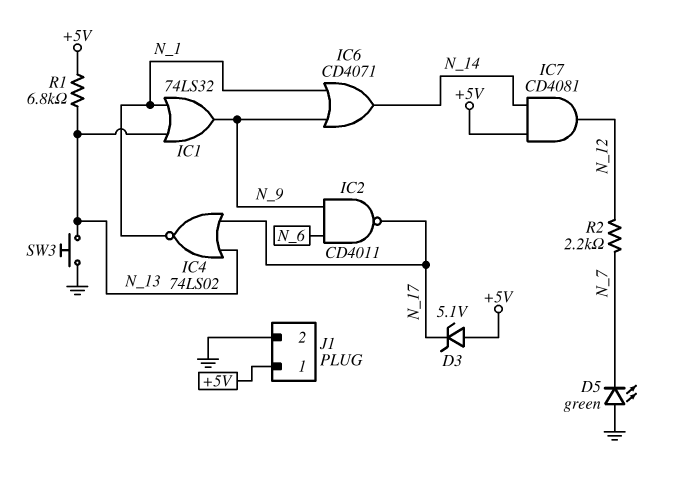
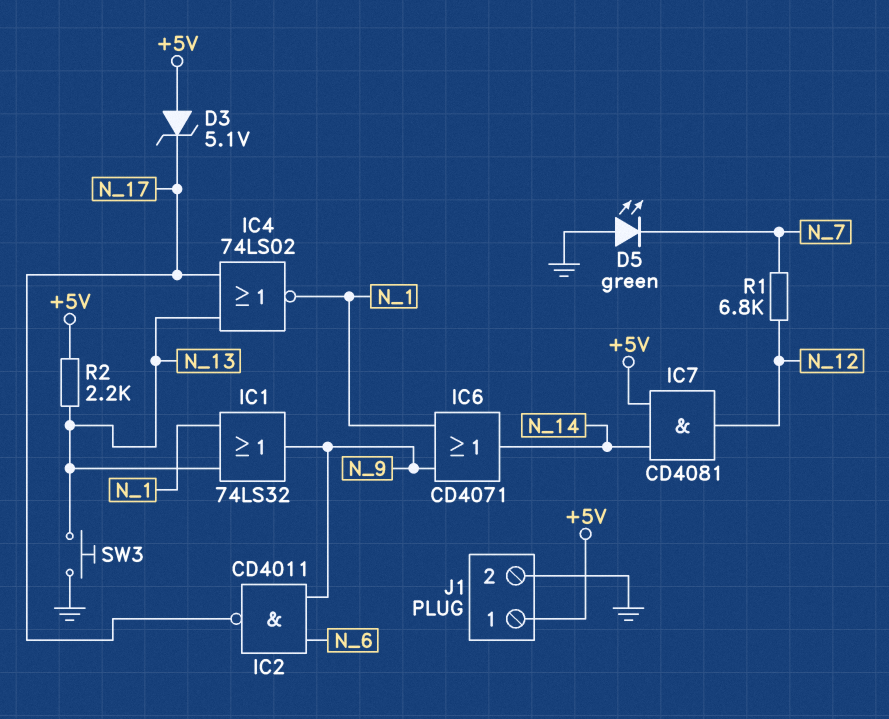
R1: 6.8k (+5V, N_13) -> 6.8k (N_7, N_12)
R2: 2.2k (N_7, N_12) -> 2.2k (+5V, N_13)

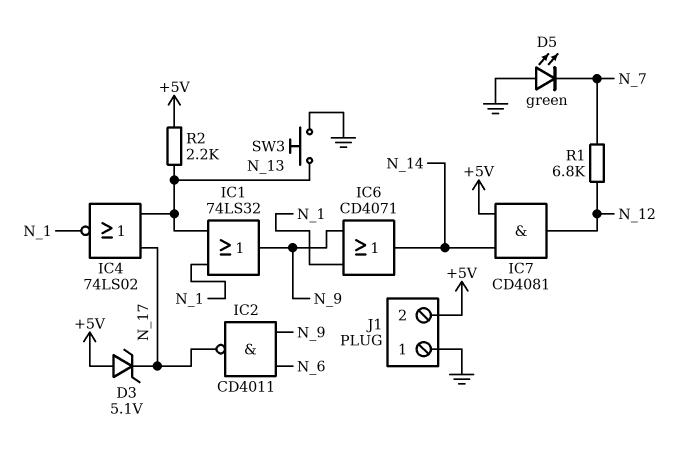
J1 pin 1: +5V -> GND
J1 pin 2: GND -> +5V

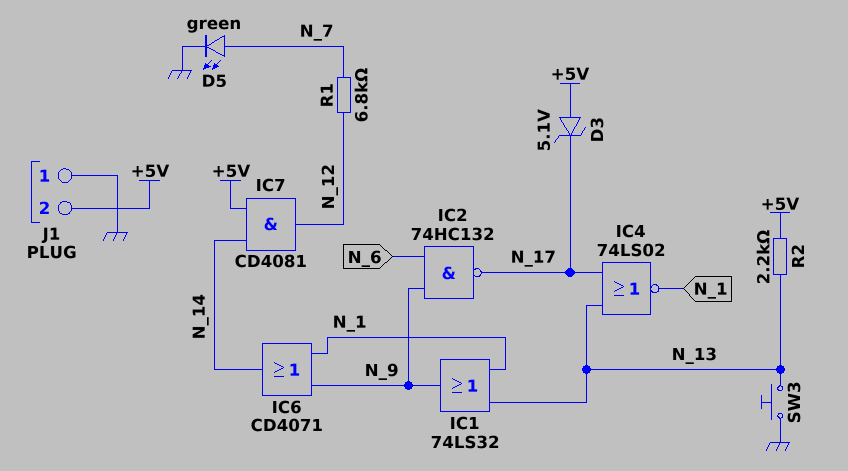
D5: LED green (A GND, K N_7) -> LED green (A N_7, K GND)
IC2: NAND CD4011 (in N_6, in N_9, out N_17) -> NAND 74HC132 (in N_6, in N_9, out N_17)

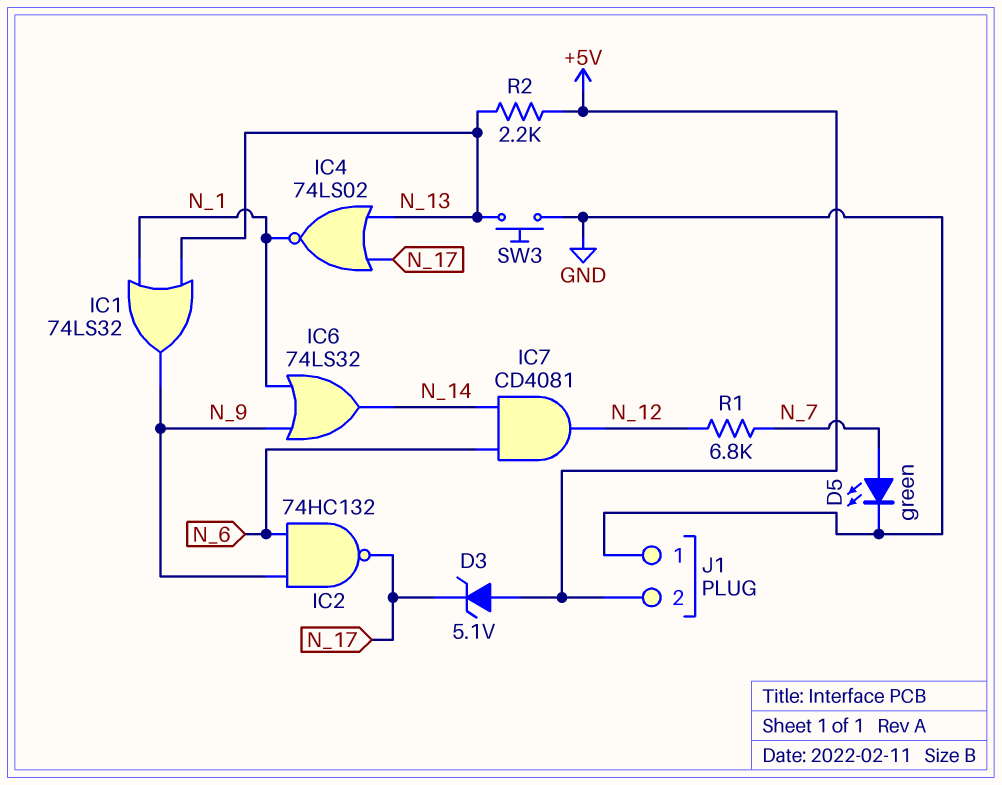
IC6: OR CD4071 (in N_1, in N_9, out N_14) -> OR 74LS32 (in N_1, in N_9, out N_14)
IC7: AND CD4081 (in +5V, in N_14, out N_12) -> AND CD4081 (in N_6, in N_14, out N_12)

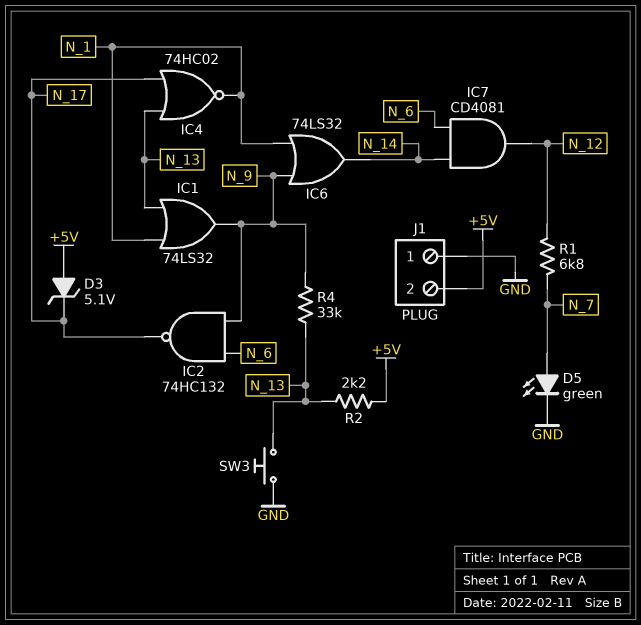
IC4: NOR 74LS02 (in N_13, in N_17, out N_1) -> NOR 74HC02 (in N_13, in N_17, out N_1)
R4: none -> 33k (N_9, N_13)

